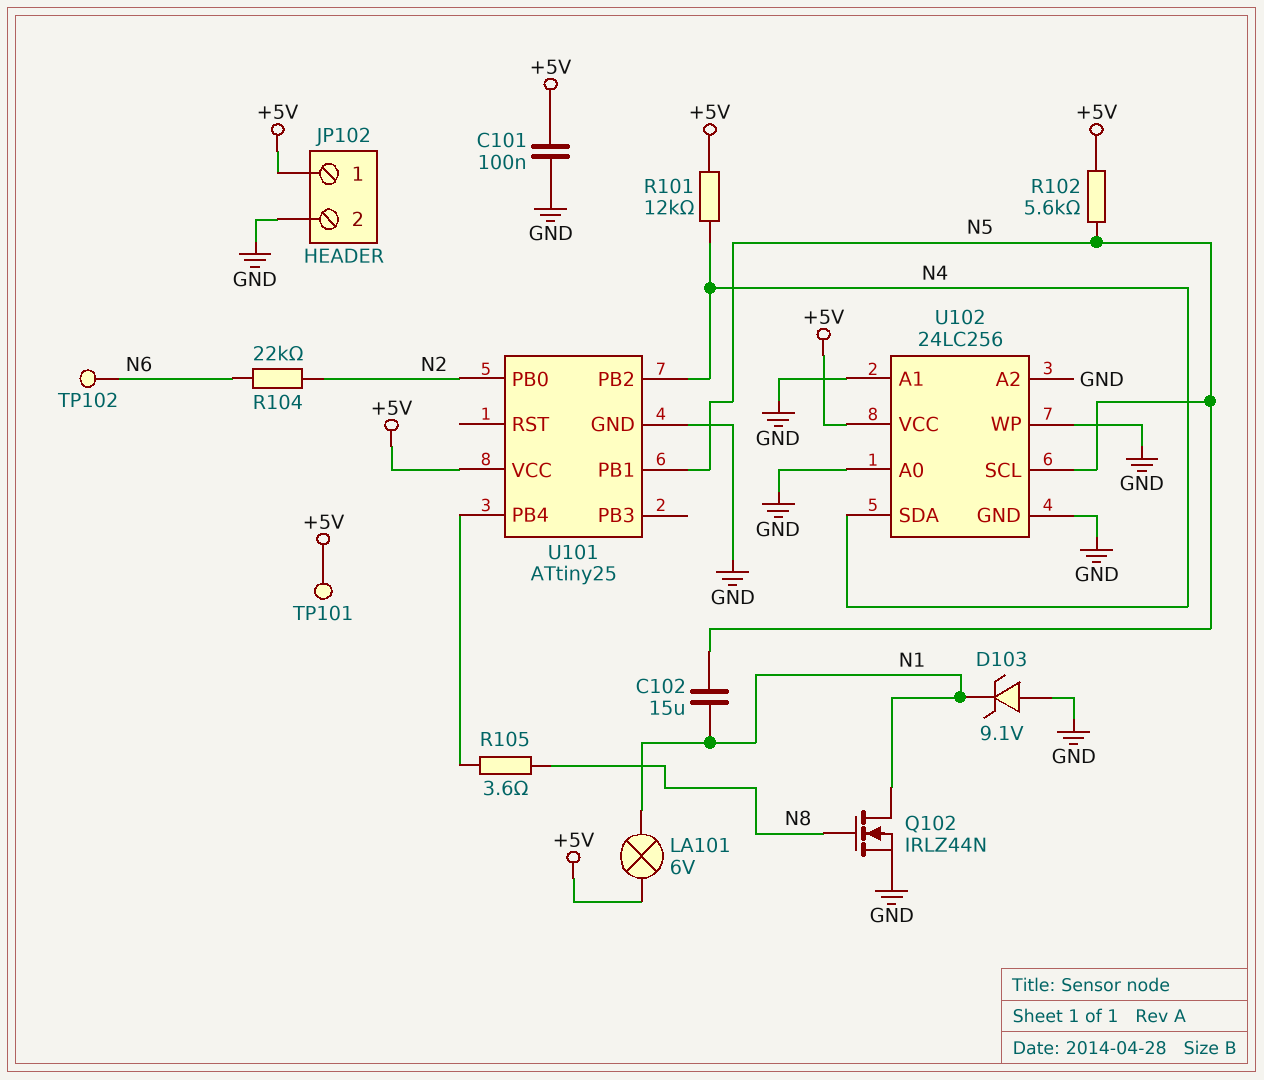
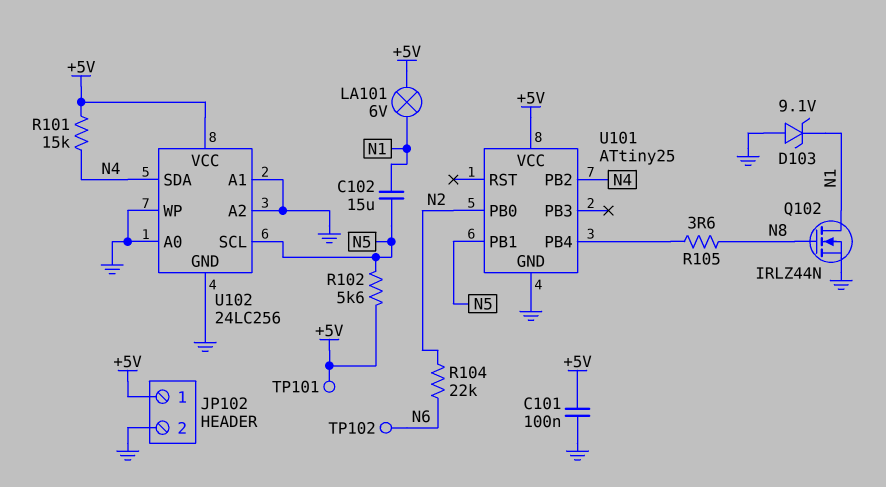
R101: 12k (+5V, N4) -> 15k (+5V, N4)

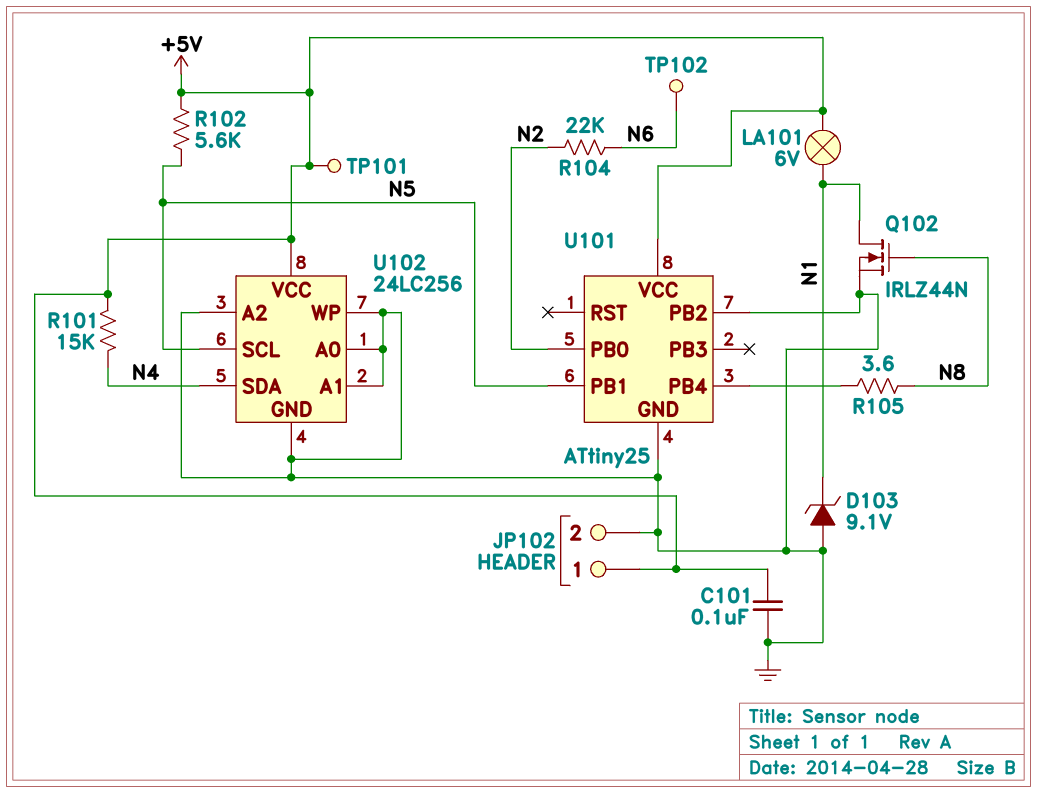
C102: 15uF (N1, N5) -> none
U101 pin PB2: N4 -> GND

